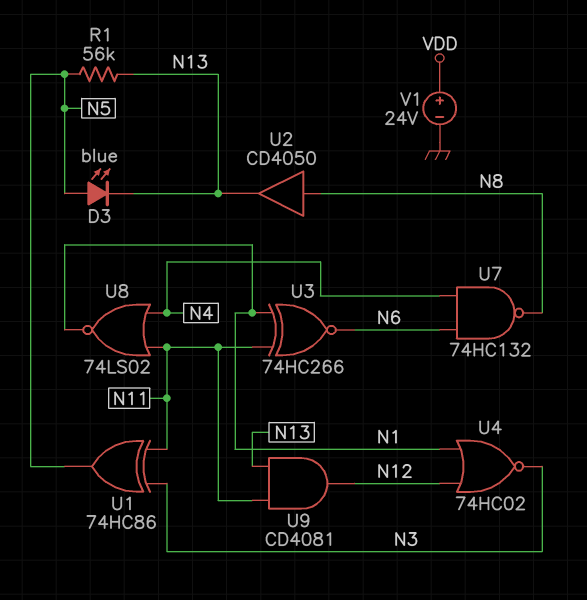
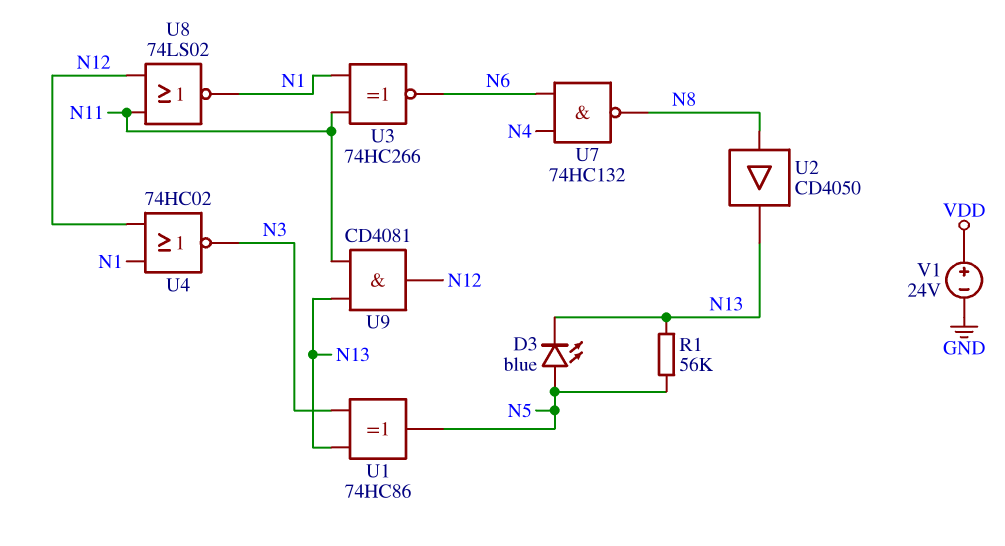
U1: XOR 74HC86 (in N3, in N11, out N5) -> XOR 74HC86 (in N3, in N13, out N5)
U8: NOR 74LS02 (in N4, in N11, out N1) -> NOR 74LS02 (in N11, in N12, out N1)

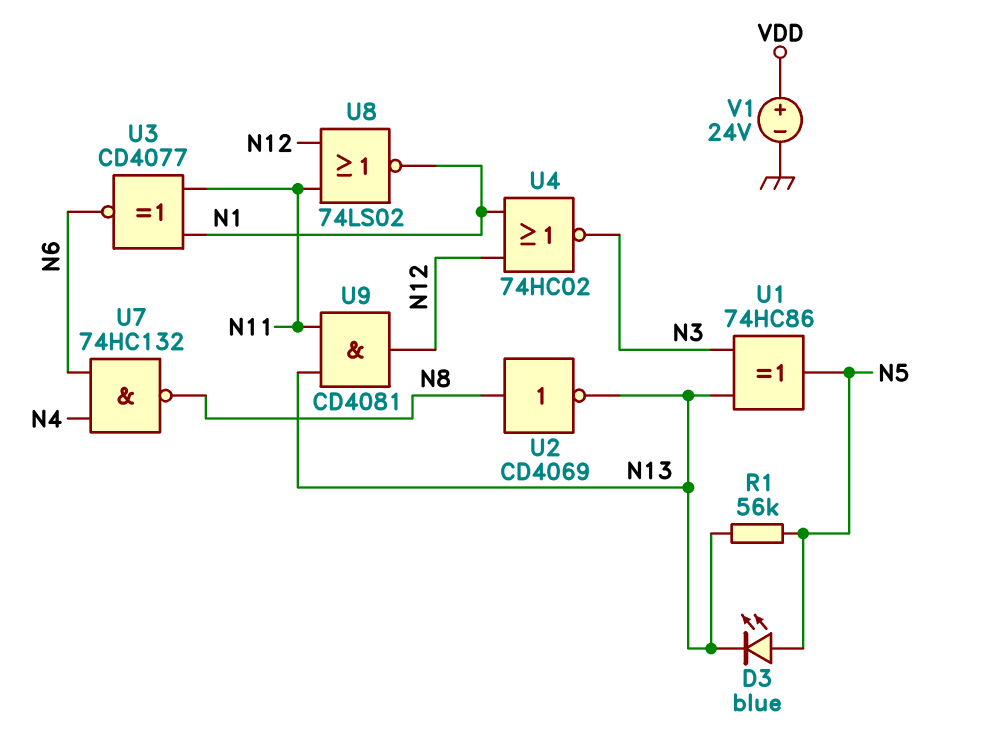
U2: buffer CD4050 (in N8, out N13) -> NOT CD4069 (in N8, out N13)
U3: XNOR 74HC266 (in N1, in N11, out N6) -> XNOR CD4077 (in N1, in N11, out N6)

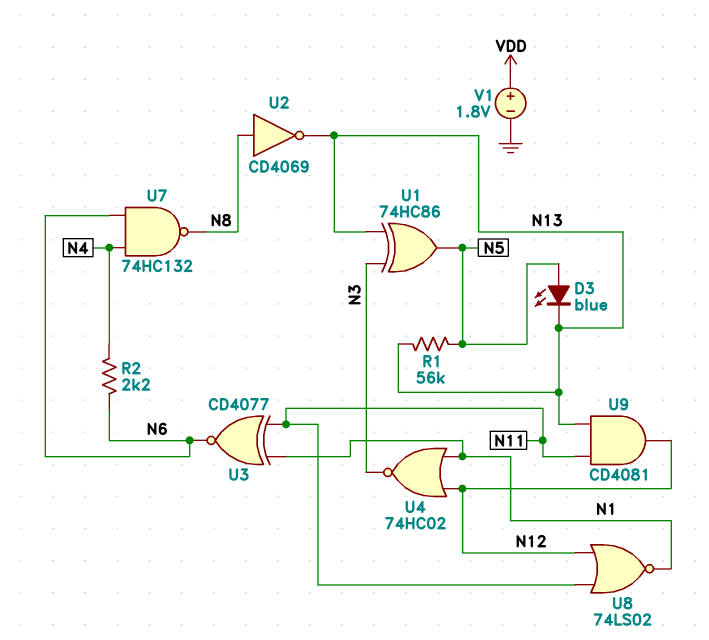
R2: none -> 2.2k (N4, N6)
V1: 24V (plus VDD, minus GND) -> 1.8V (plus VDD, minus GND)

